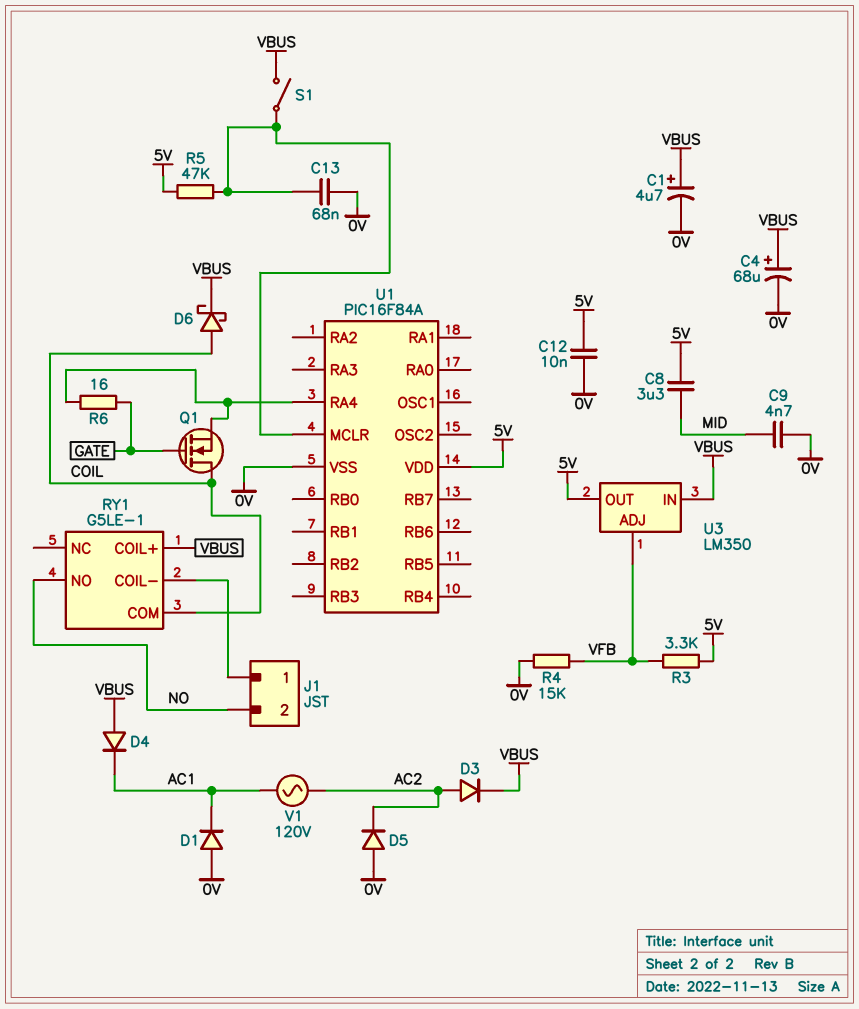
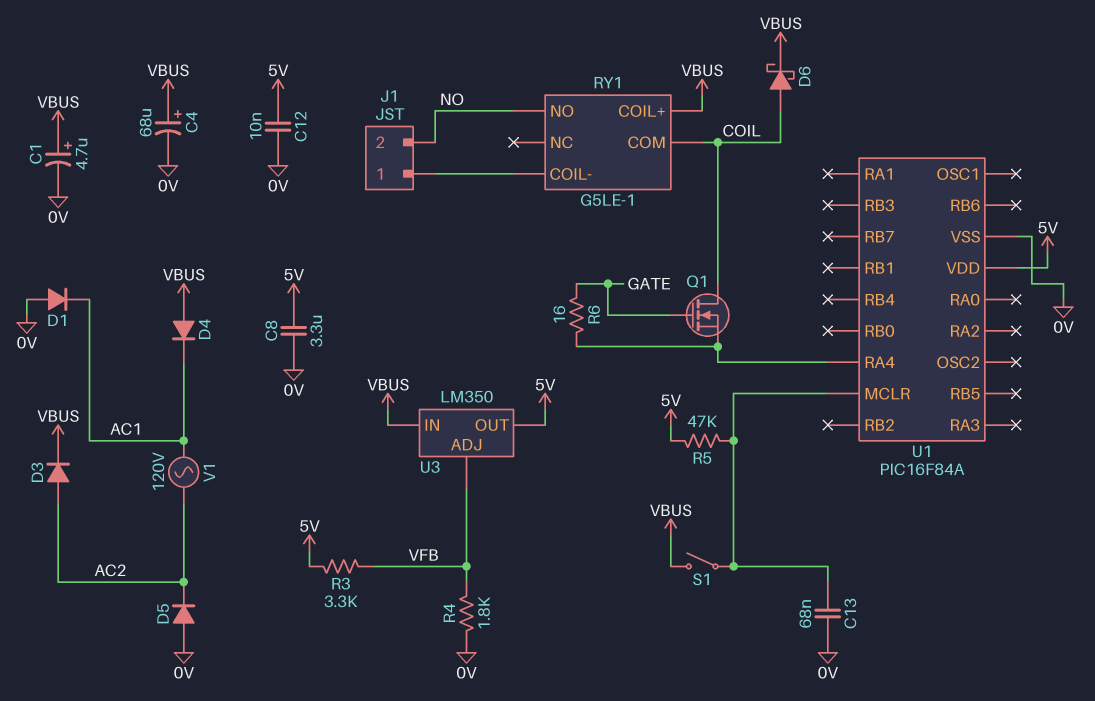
C8: 3.3uF (5V, MID) -> 3.3uF (0V, 5V)
C9: 4.7nF (0V, MID) -> none
R4: 15k (0V, VFB) -> 1.8k (0V, VFB)

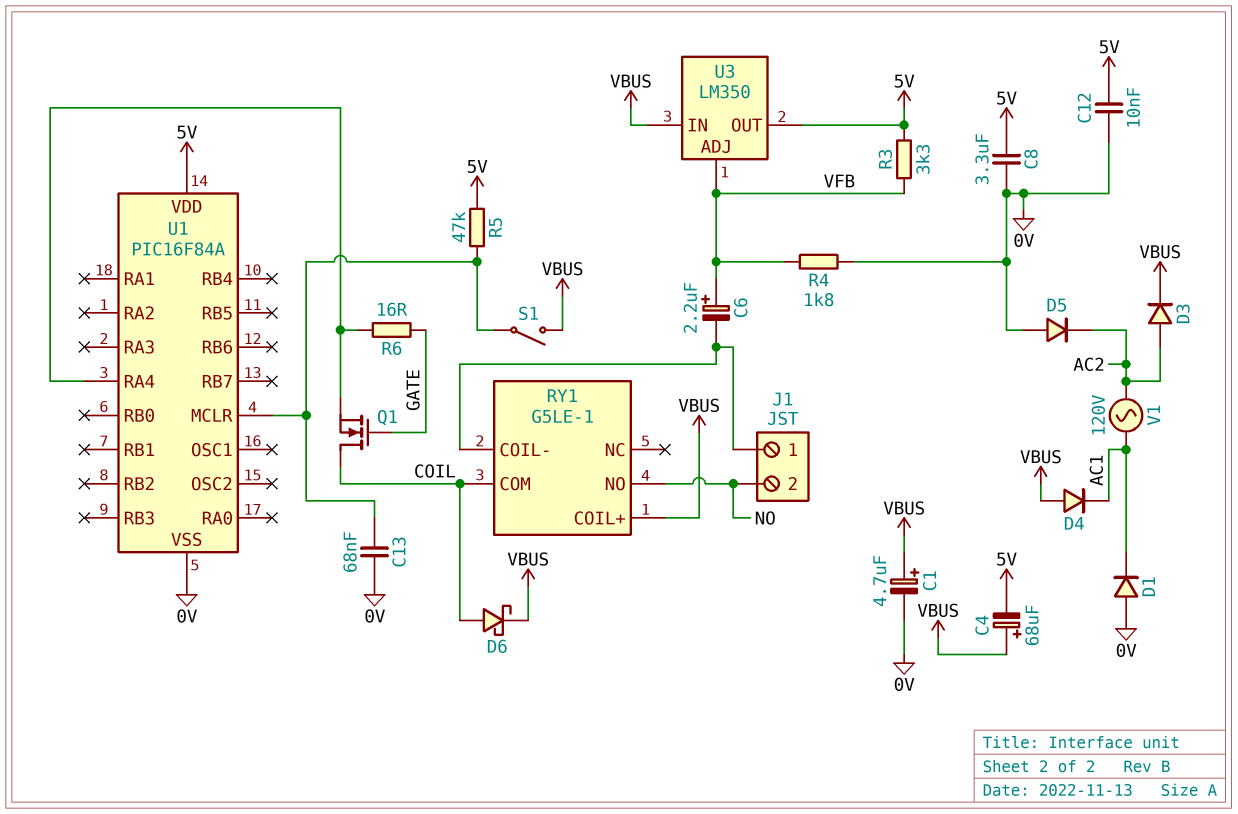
C4: 68uF (plus VBUS, minus 0V) -> 68uF (plus VBUS, minus 5V)
C6: none -> 2.2uF (plus VFB, minus J1/1)

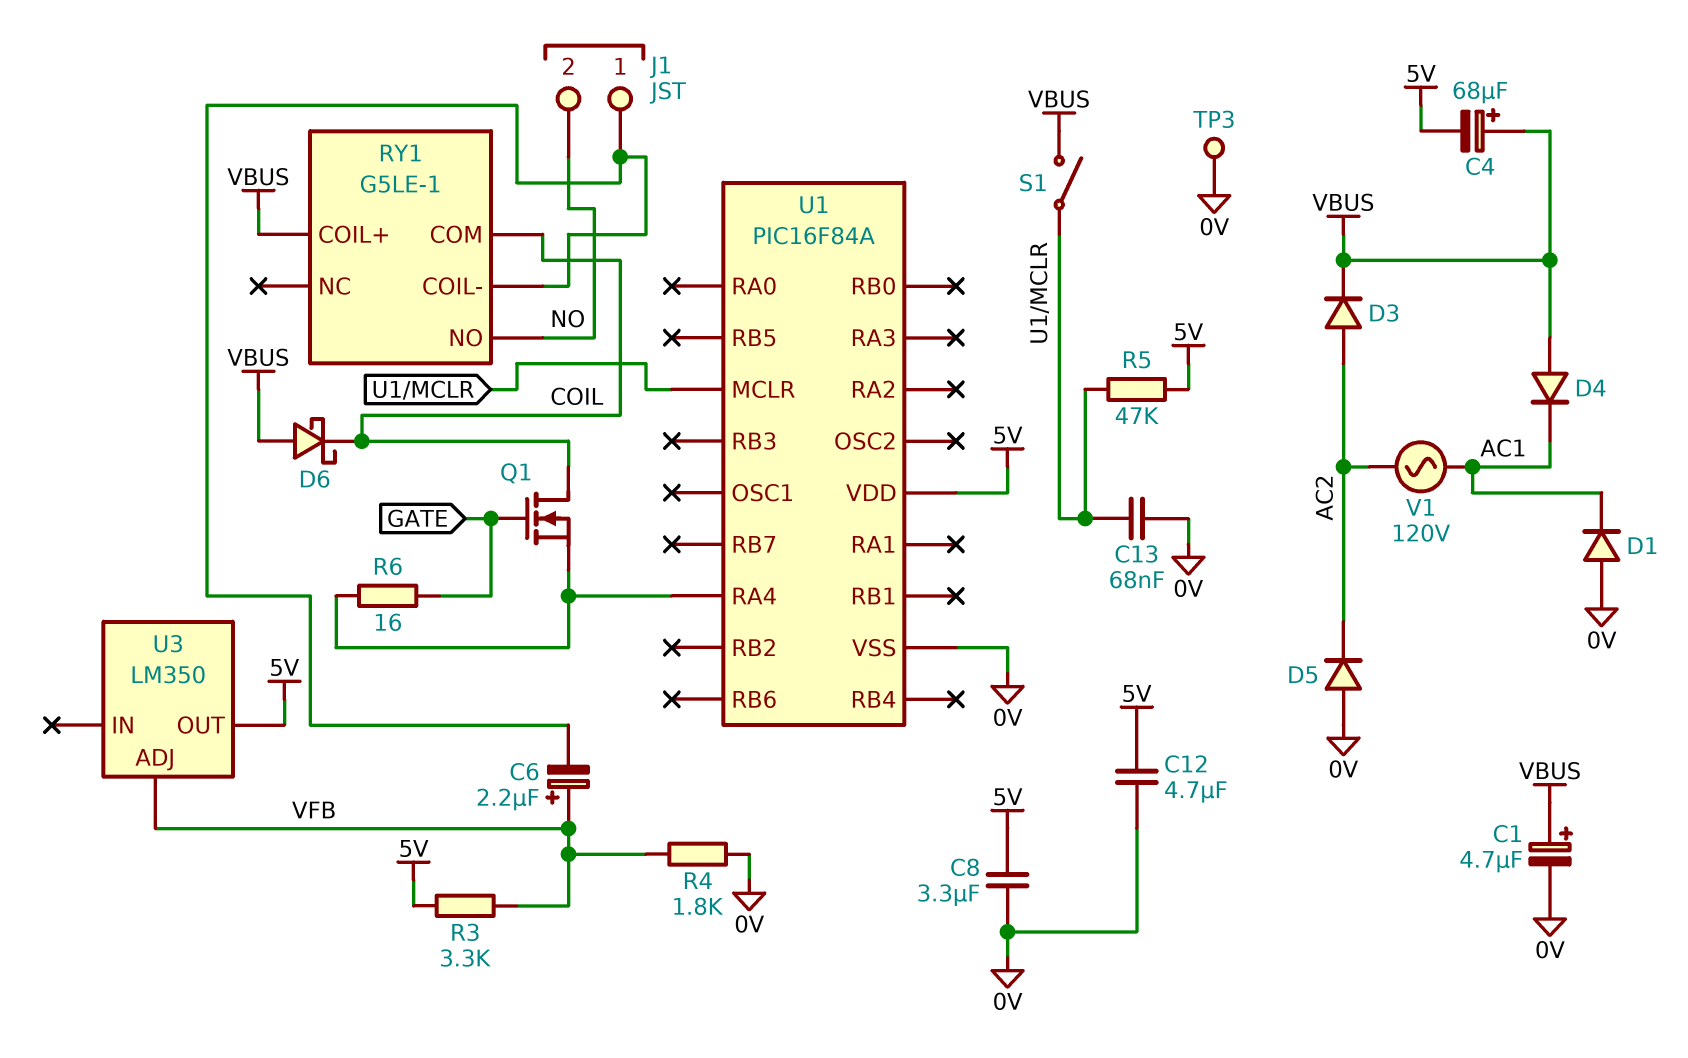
C12: 10nF (0V, 5V) -> 4.7uF (0V, 5V)
D6: schottky (A COIL, K VBUS) -> schottky (A VBUS, K COIL)
TP3: none -> test point (0V)
U3 pin IN: VBUS -> none

